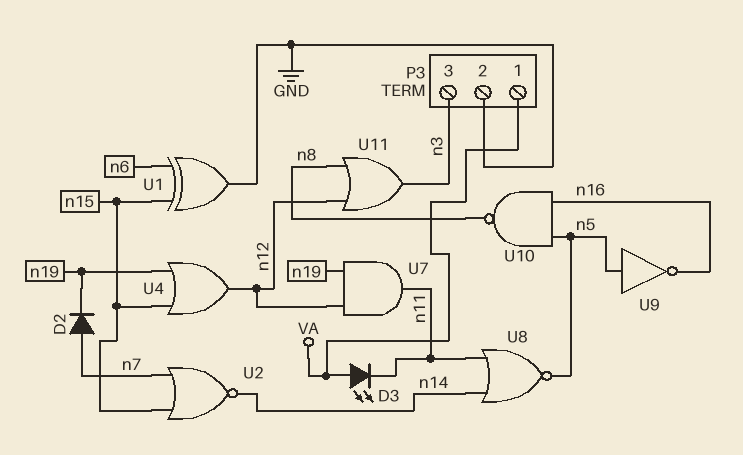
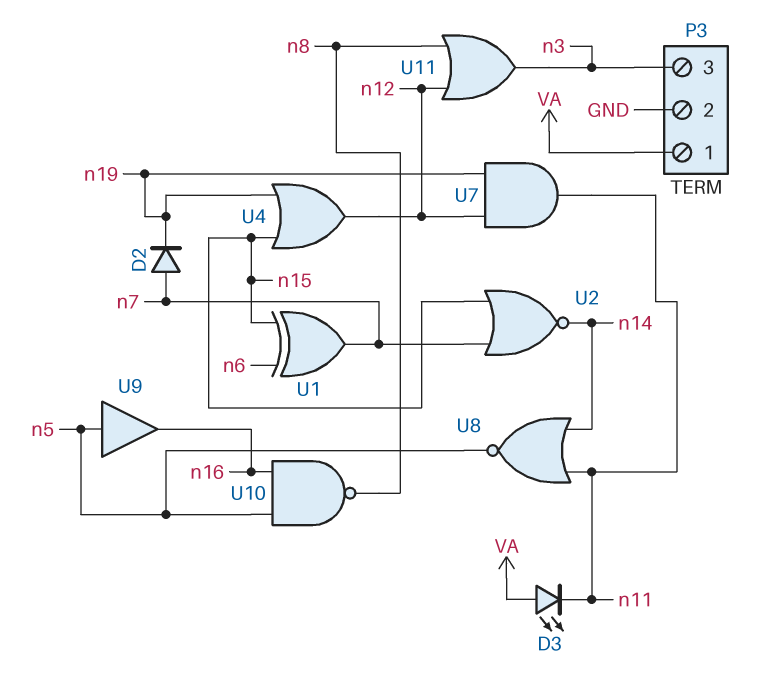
U1: XOR (in n6, in n15, out GND) -> XOR (in n6, in n15, out n7)
U9: NOT (in n5, out n16) -> buffer (in n5, out n16)

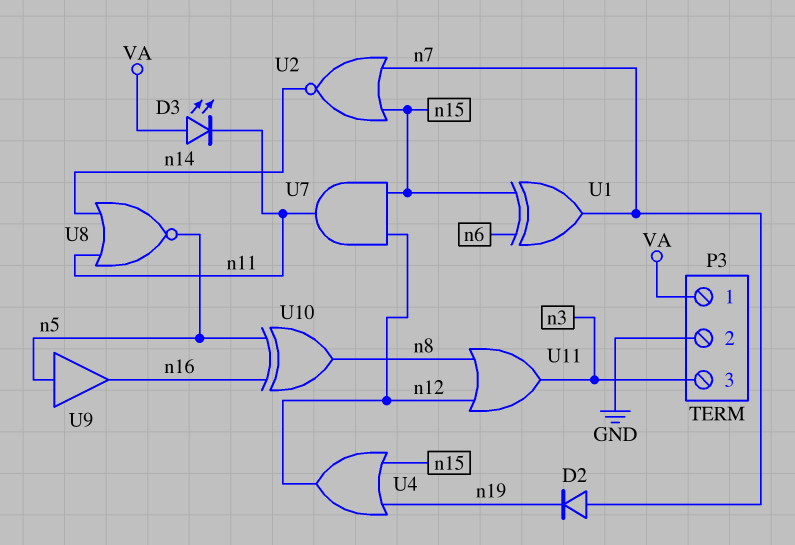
U7: AND (in n12, in n19, out n11) -> AND (in n12, in n15, out n11)
U10: NAND (in n5, in n16, out n8) -> XOR (in n5, in n16, out n8)

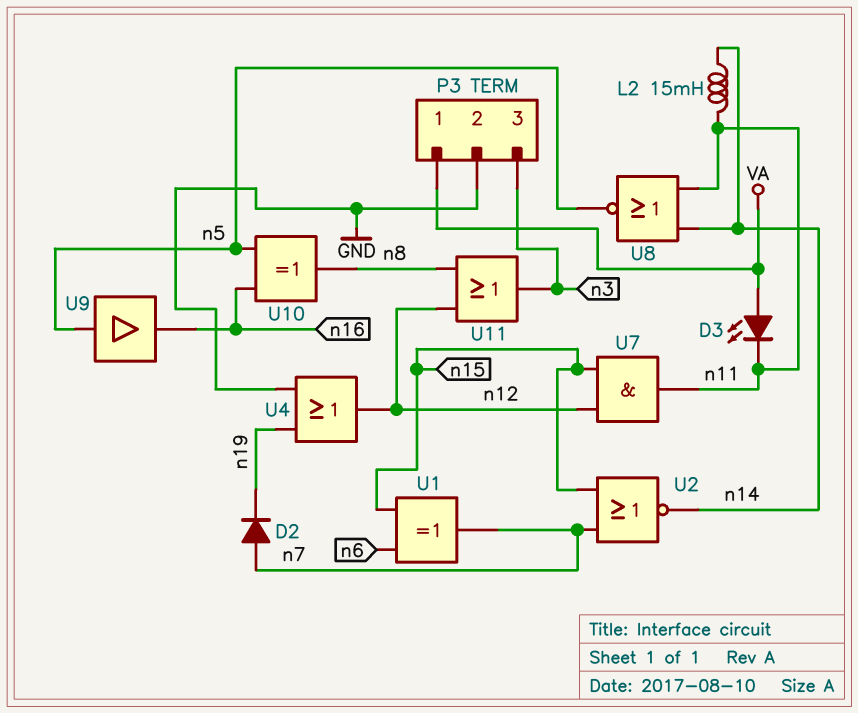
L2: none -> 15mH (n11, n14)
U4: OR (in n15, in n19, out n12) -> OR (in GND, in n19, out n12)

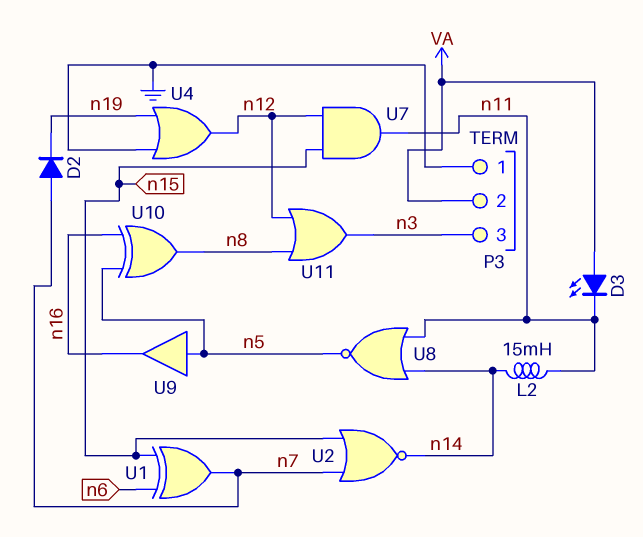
P3 pin 1: VA -> GND
P3 pin 2: GND -> VA

